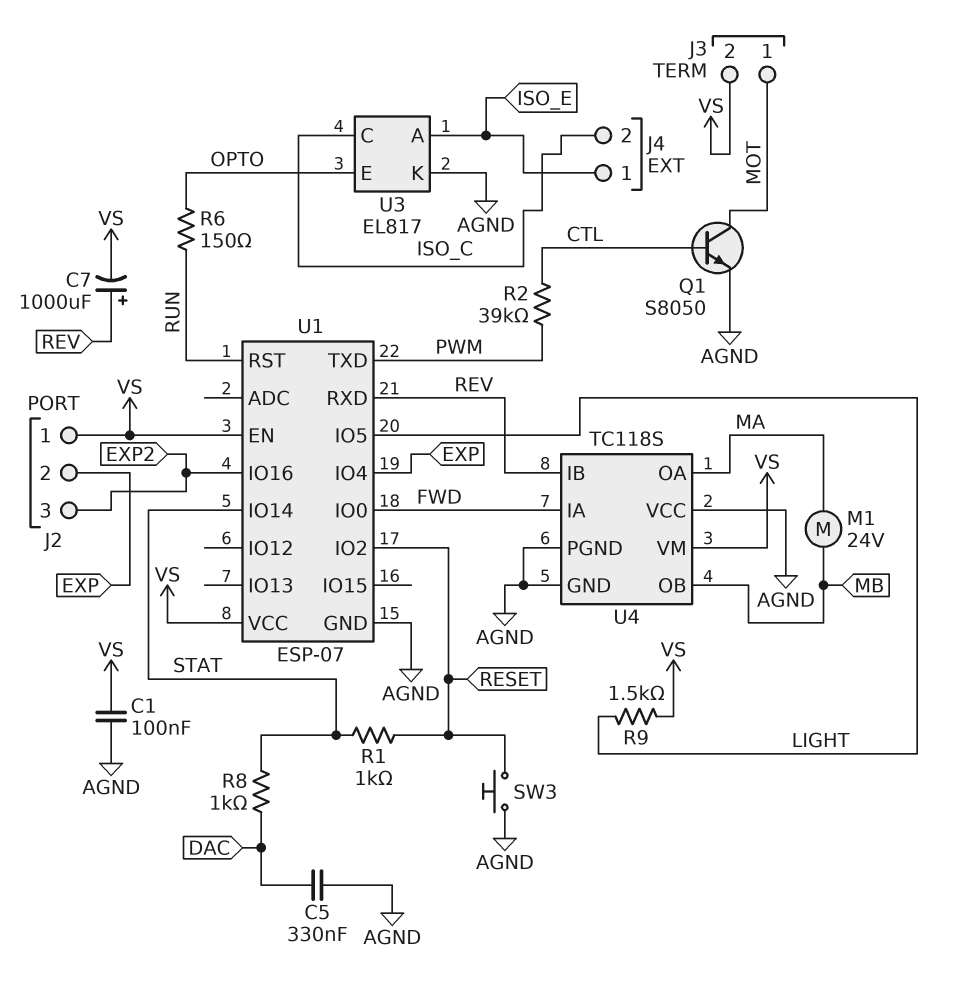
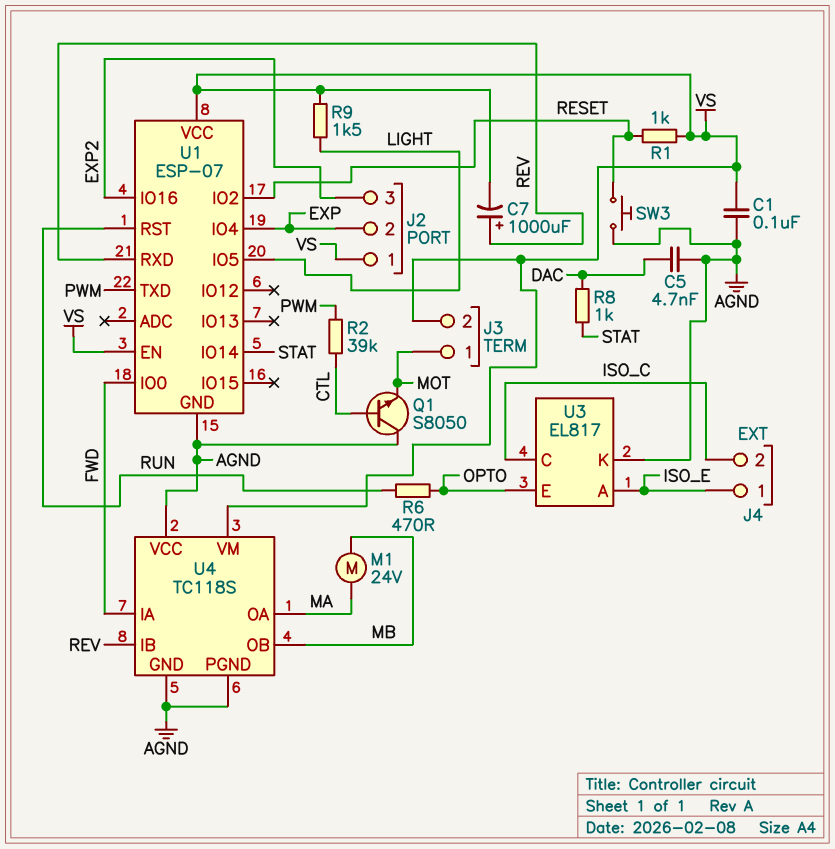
C5: 330nF (AGND, DAC) -> 4.7nF (AGND, DAC)
Q1: NPN S8050 (B CTL, C MOT, E AGND) -> NPN S8050 (B CTL, C AGND, E MOT)
R1: 1k (RESET, STAT) -> 1k (RESET, VS)
R6: 150 (OPTO, RUN) -> 470 (OPTO, RUN)

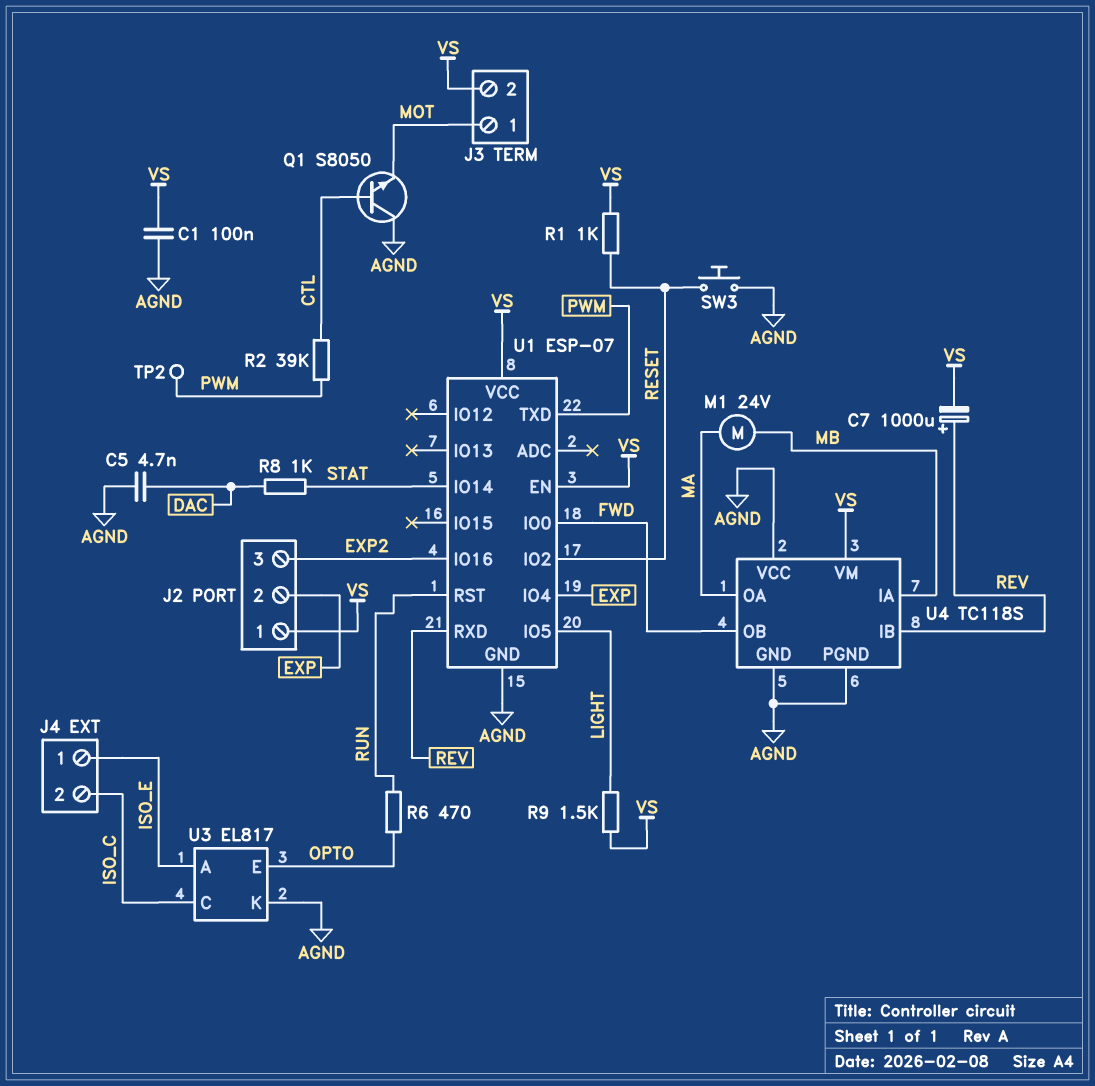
TP2: none -> test point (PWM)
U4 pin IA: FWD -> MB
U4 pin OB: MB -> FWD

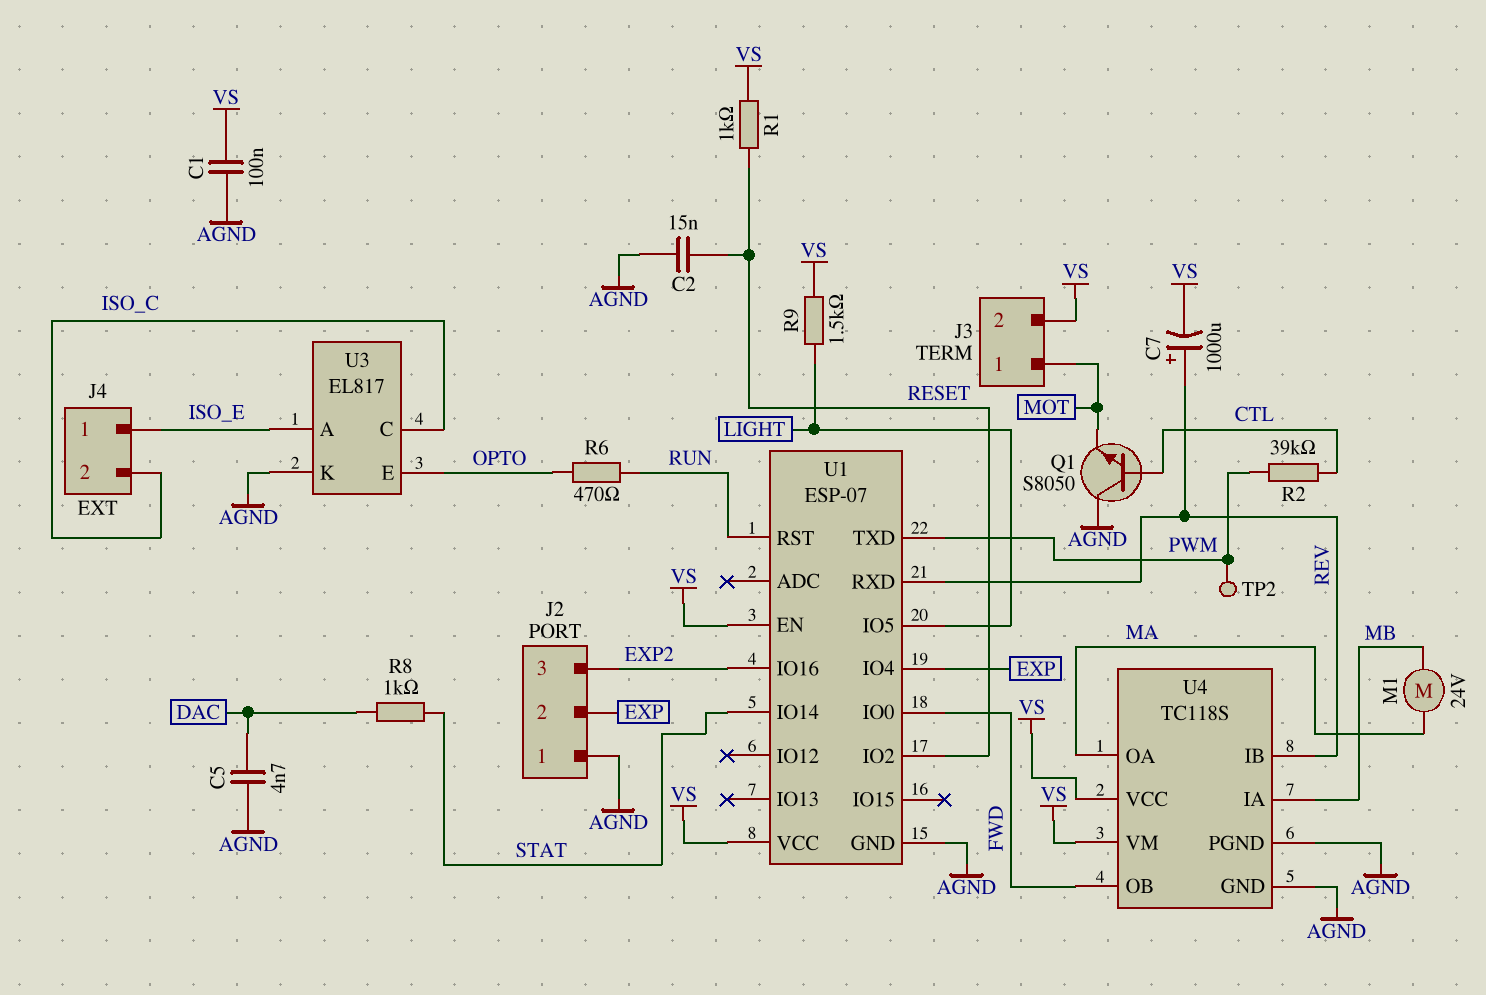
C2: none -> 15nF (AGND, RESET)
J2 pin 1: VS -> AGND
SW3: button (AGND, RESET) -> none
U4 pin VCC: AGND -> VS

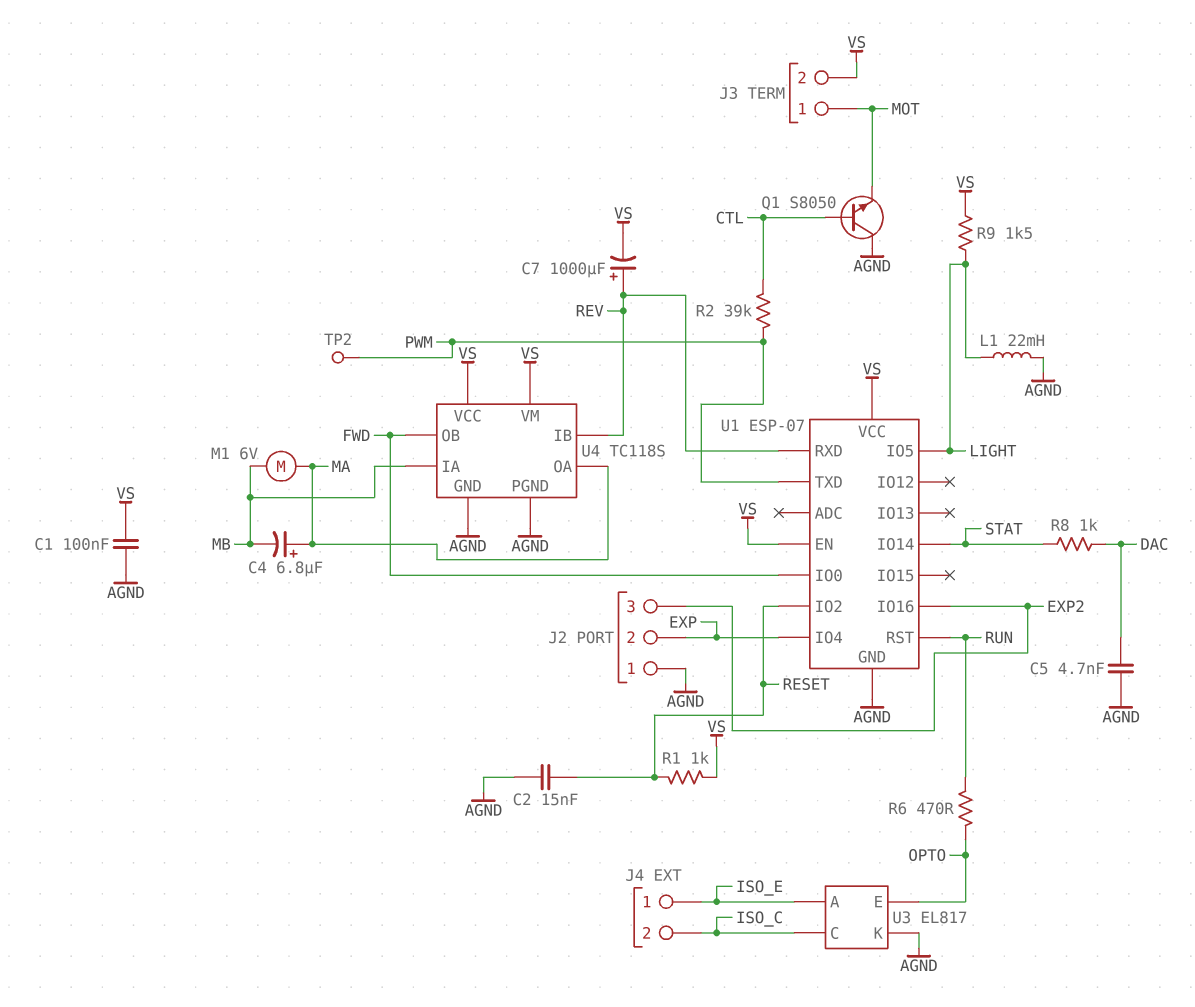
C4: none -> 6.8uF (plus MA, minus MB)
L1: none -> 22mH (AGND, LIGHT)
M1: motor 24V (MA, MB) -> motor 6V (MA, MB)

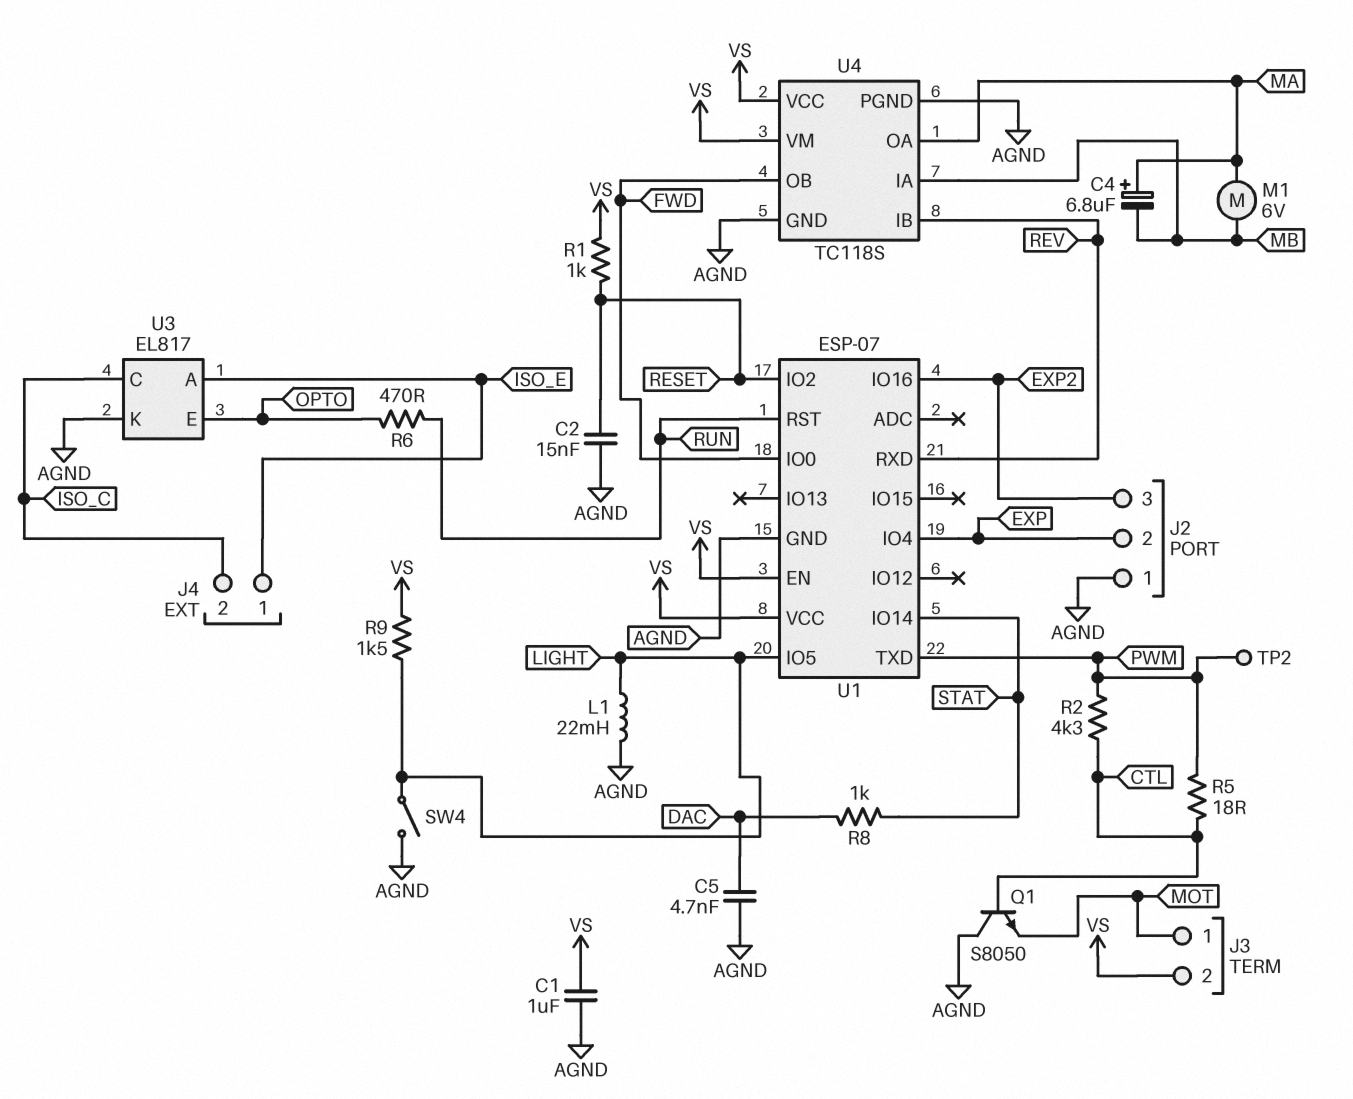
C1: 100nF (AGND, VS) -> 1uF (AGND, VS)
C7: 1000uF (plus REV, minus VS) -> none
R2: 39k (CTL, PWM) -> 4.3k (CTL, PWM)
R5: none -> 18 (CTL, PWM)
SW4: none -> switch (AGND, LIGHT)

